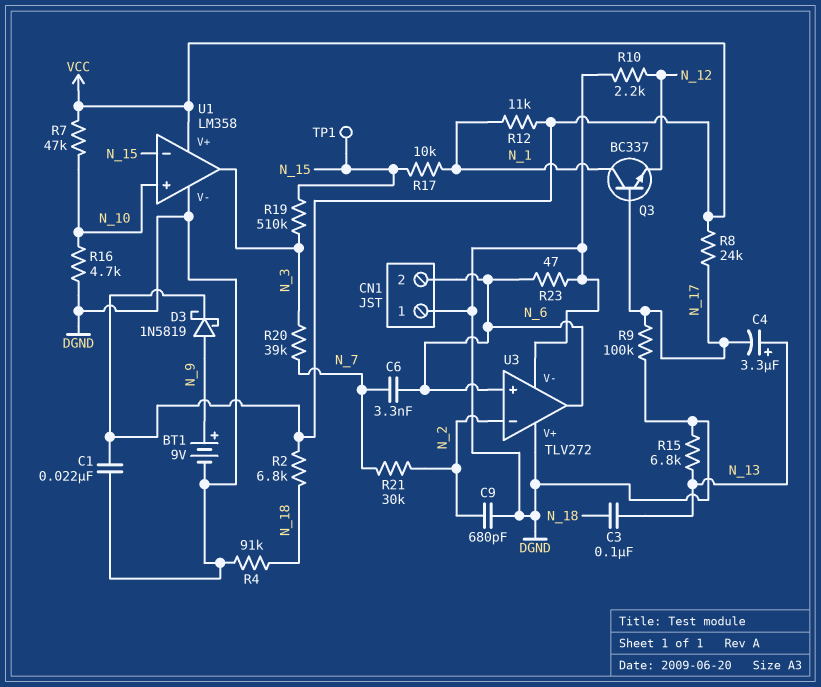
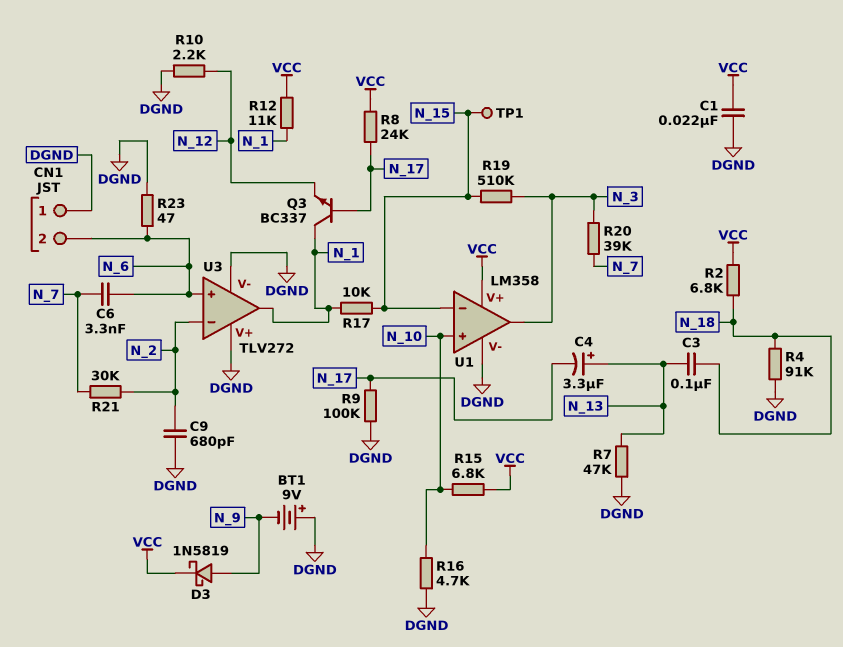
BT1: 9V (plus N_9, minus DGND) -> 9V (plus DGND, minus N_9)
R7: 47k (N_10, VCC) -> 47k (DGND, N_13)
R15: 6.8k (DGND, N_13) -> 6.8k (N_10, VCC)
U3 pin out: N_6 -> N_1

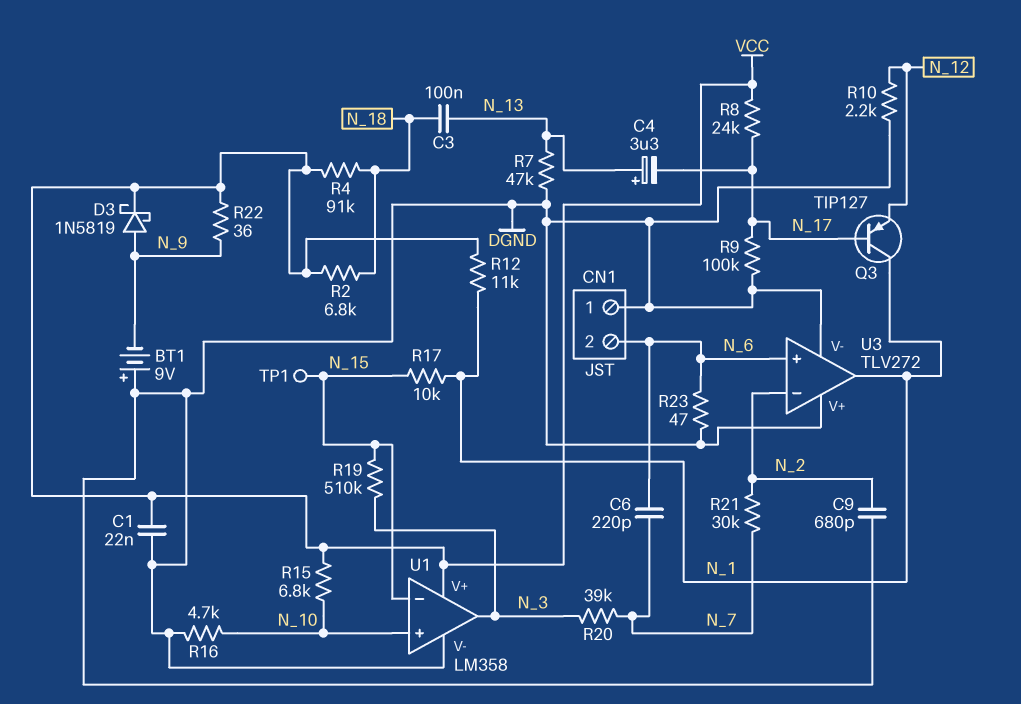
C6: 3.3nF (N_6, N_7) -> 220pF (N_6, N_7)
Q3: NPN BC337 (B N_17, C N_1, E N_12) -> PNP TIP127 (B N_17, C N_1, E N_12)
R4: 91k (DGND, N_18) -> 91k (N_18, VCC)
R22: none -> 36 (N_9, VCC)

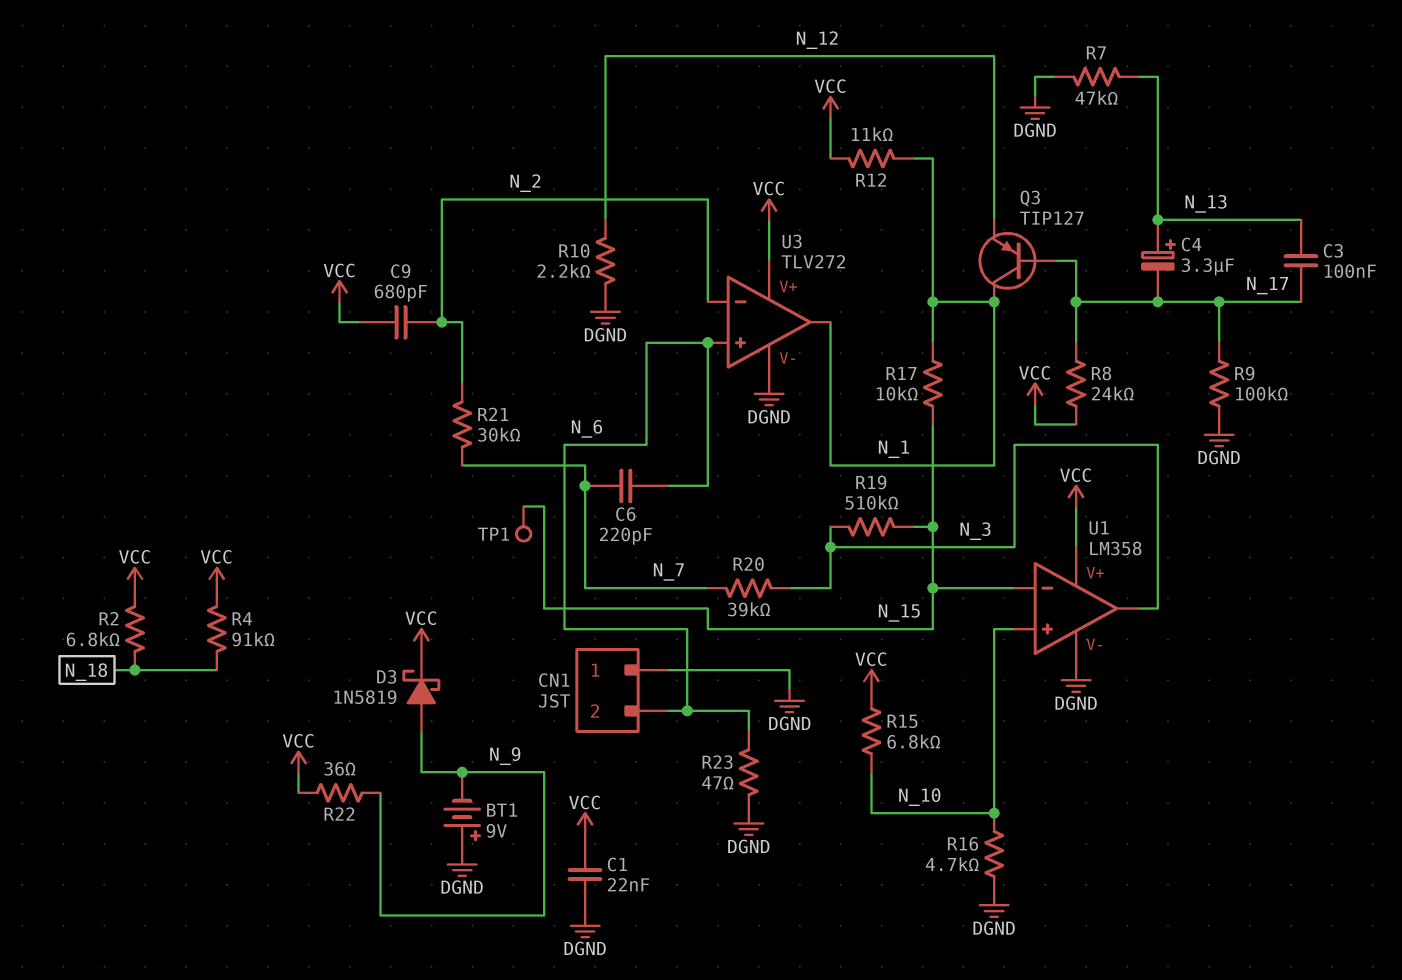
C3: 100nF (N_13, N_18) -> 100nF (N_13, N_17)
C9: 680pF (DGND, N_2) -> 680pF (N_2, VCC)
U3 pin V+: DGND -> VCC

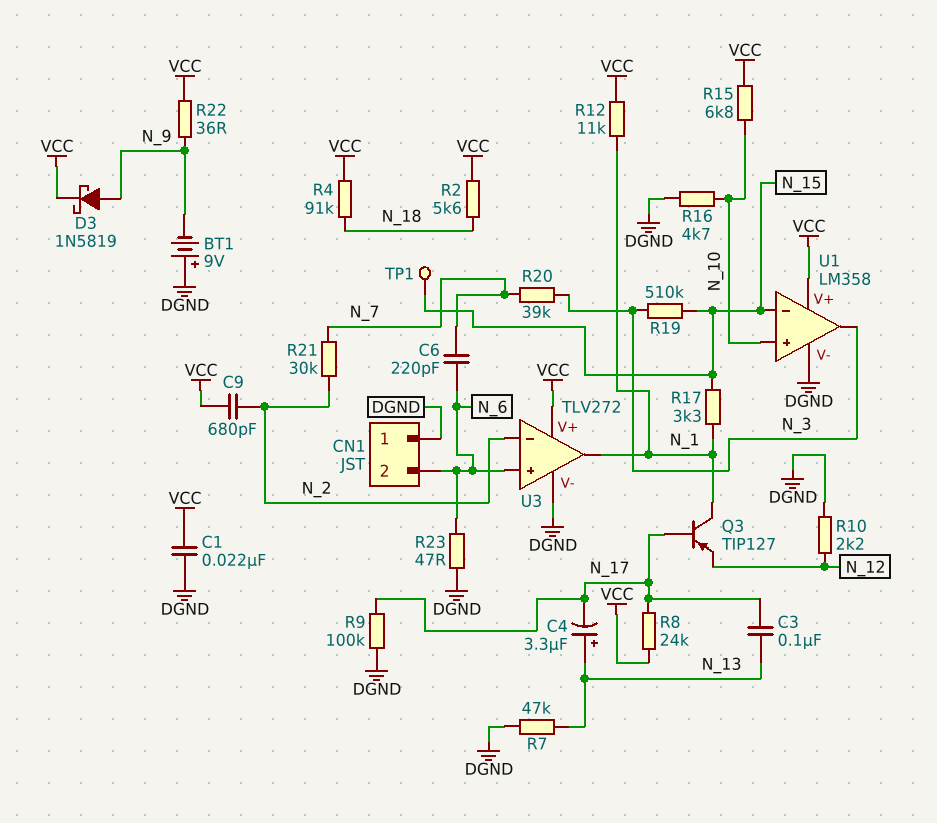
R2: 6.8k (N_18, VCC) -> 5.6k (N_18, VCC)
R17: 10k (N_1, N_15) -> 3.3k (N_1, N_15)

